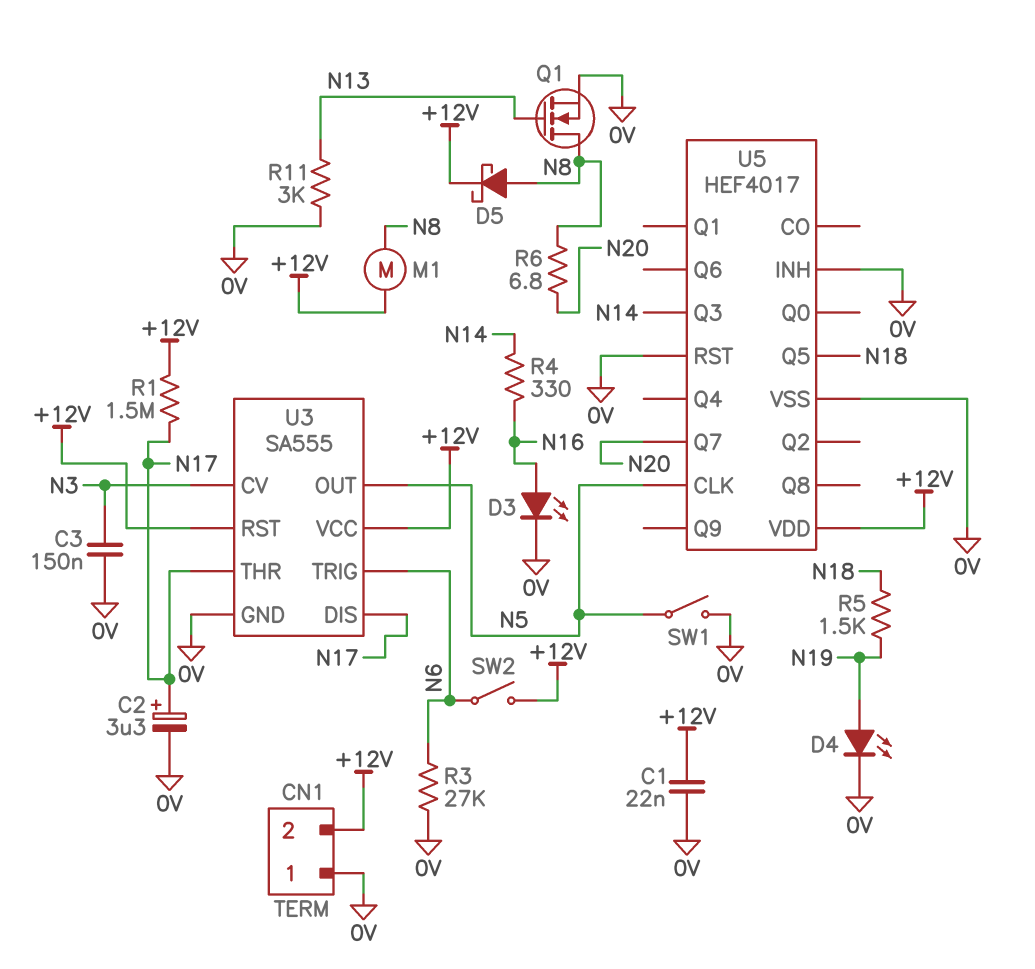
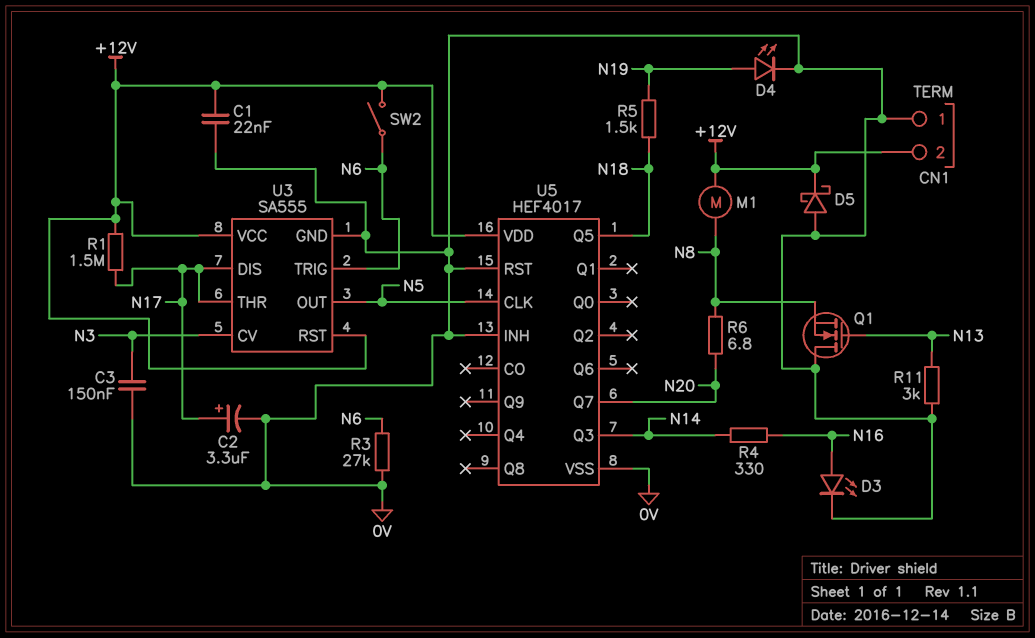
D5: schottky (A N8, K +12V) -> schottky (A 0V, K +12V)
Q1: NMOS (G N13, D N8, S 0V) -> NMOS (G N13, D 0V, S N8)
SW1: switch (0V, N5) -> none

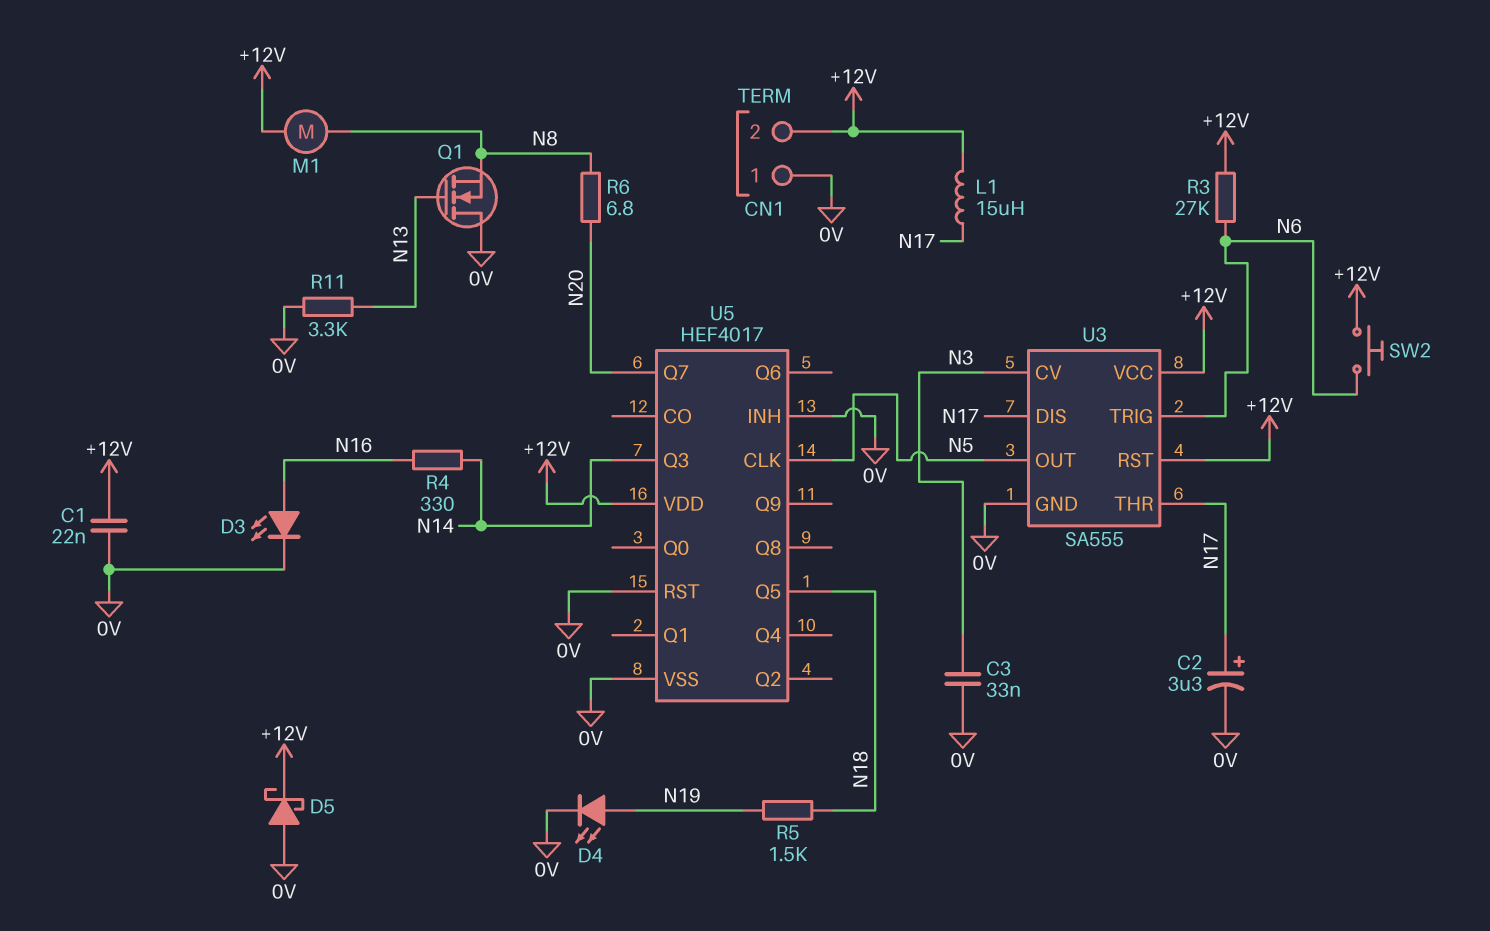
C3: 150nF (0V, N3) -> 33nF (0V, N3)
L1: none -> 15uH (+12V, N17)
R1: 1.5M (+12V, N17) -> none
R3: 27k (0V, N6) -> 27k (+12V, N6)
R11: 3k (0V, N13) -> 3.3k (0V, N13)
SW2: switch (+12V, N6) -> button (+12V, N6)

